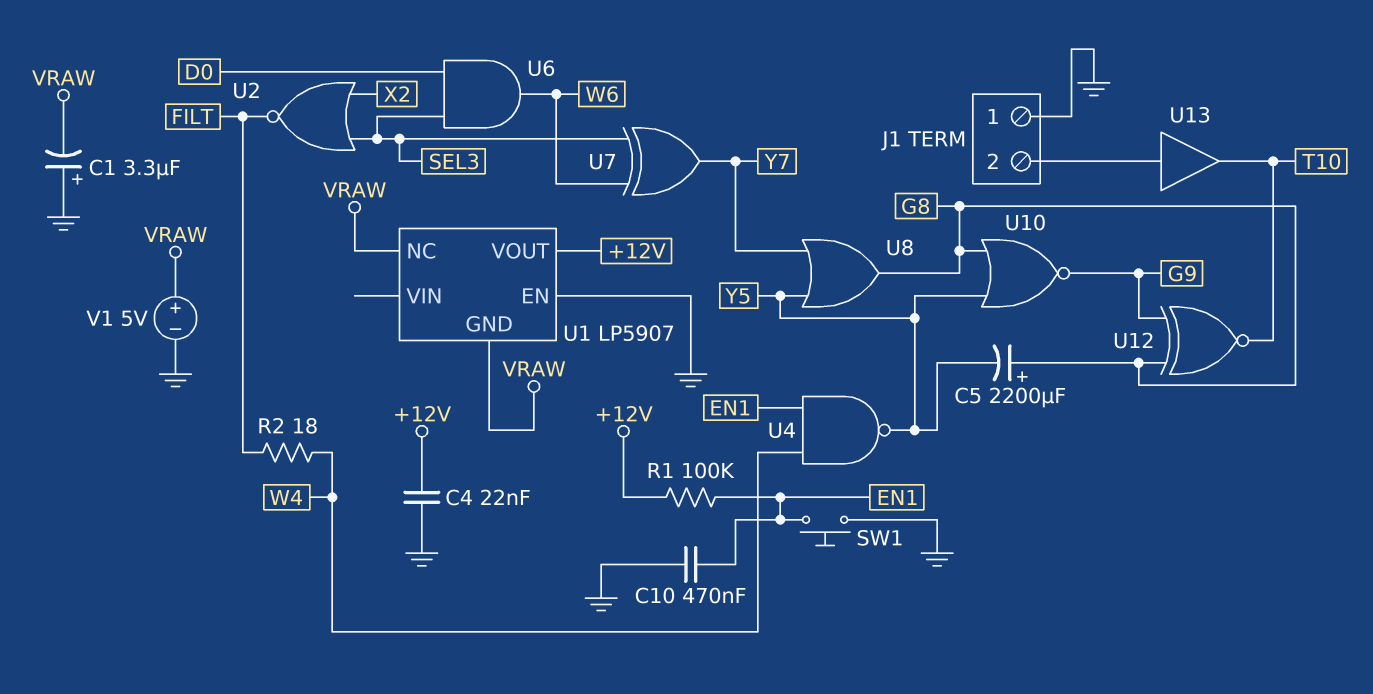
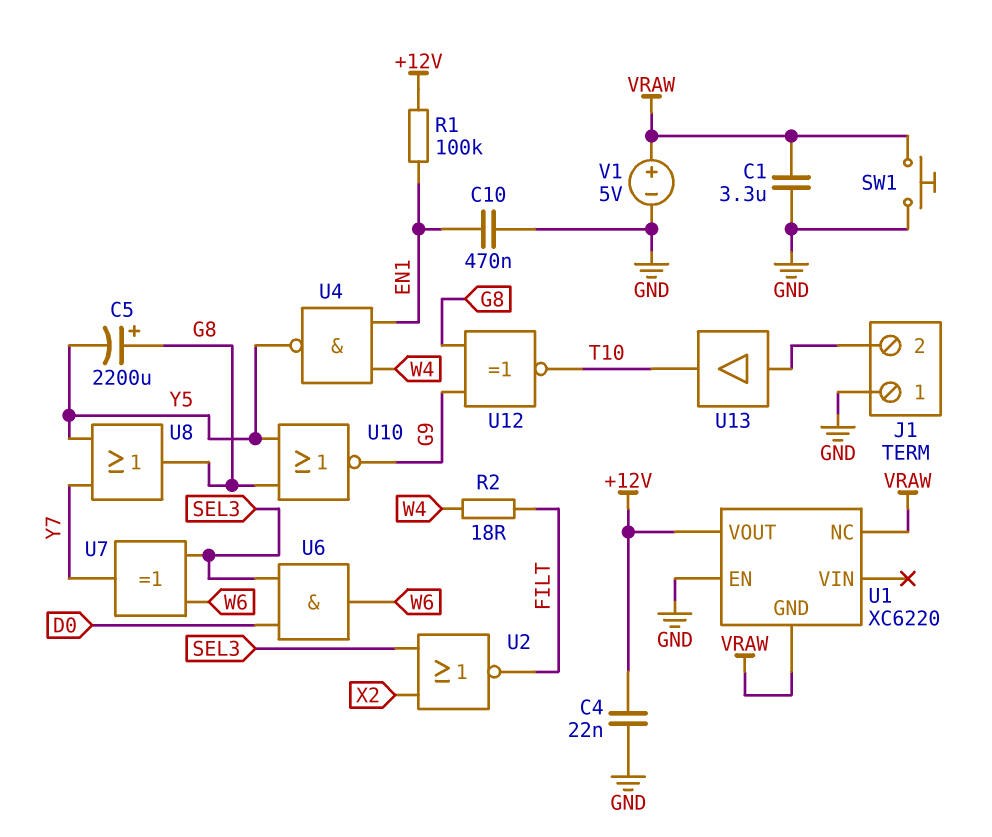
C1: 3.3uF (plus GND, minus VRAW) -> 3.3uF (GND, VRAW)
SW1: button (EN1, GND) -> button (GND, VRAW)
U1: LP5907 -> XC6220

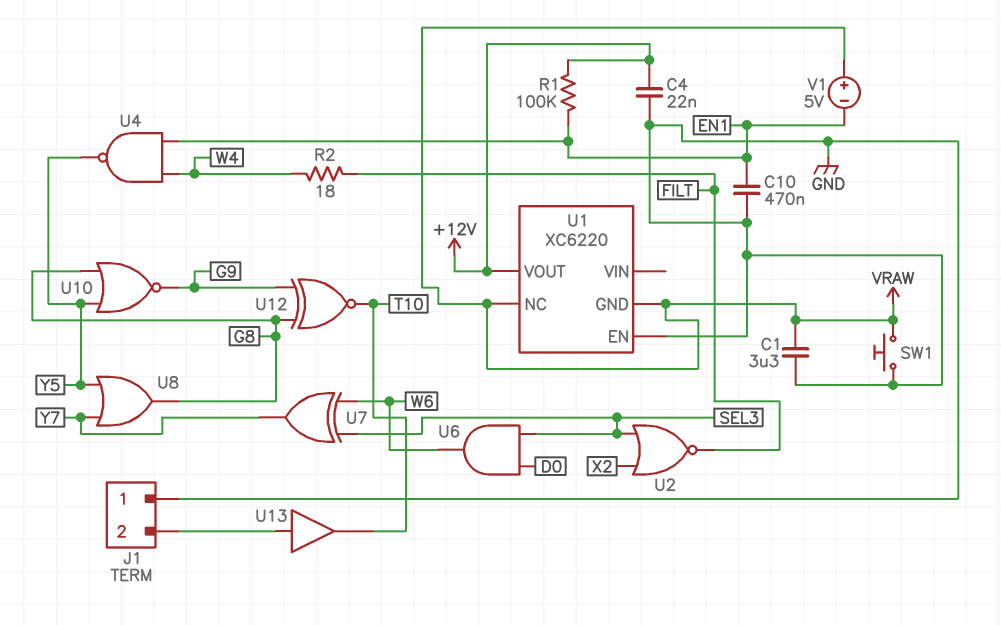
C5: 2200uF (plus G8, minus Y5) -> none
V1: 5V (plus VRAW, minus GND) -> 5V (plus VRAW, minus EN1)

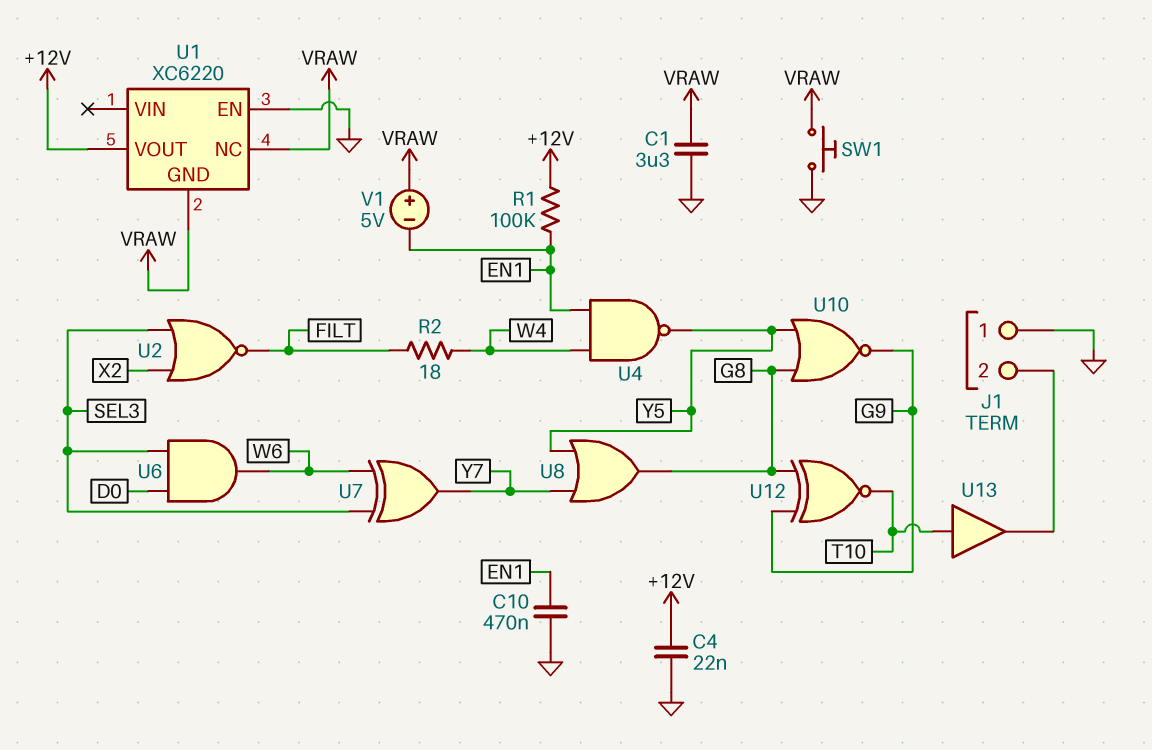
U13: buffer (in J1/2, out T10) -> buffer (in T10, out J1/2)

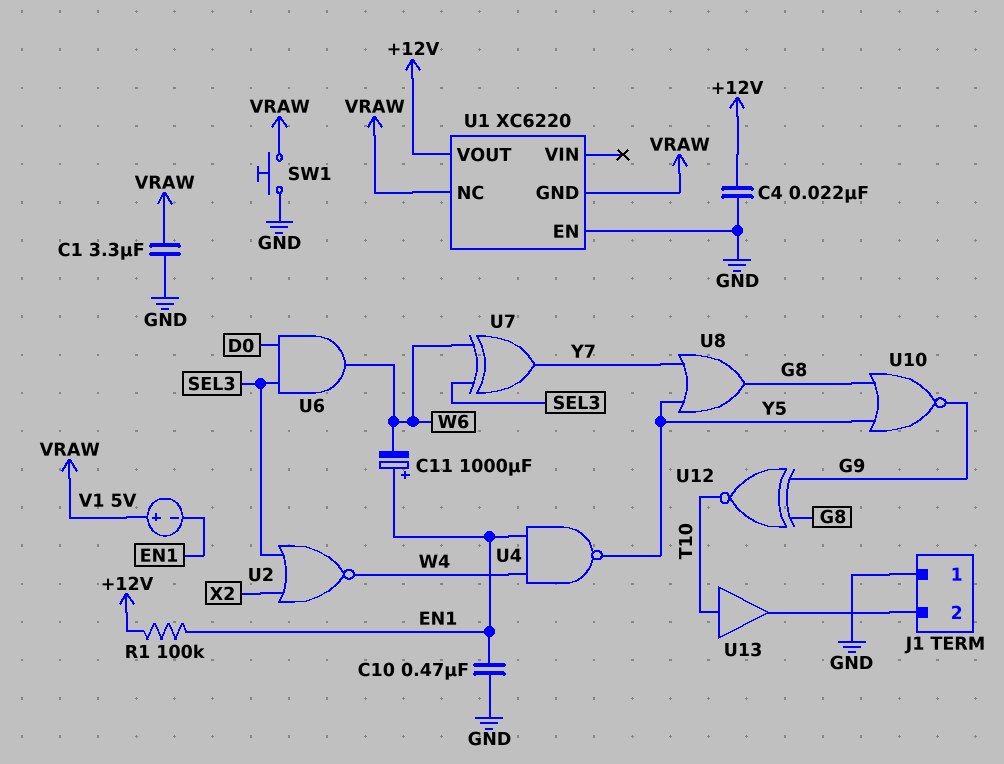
C11: none -> 1000uF (plus EN1, minus W6)
R2: 18 (FILT, W4) -> none
U2: NOR (in SEL3, in X2, out FILT) -> NOR (in SEL3, in X2, out W4)

